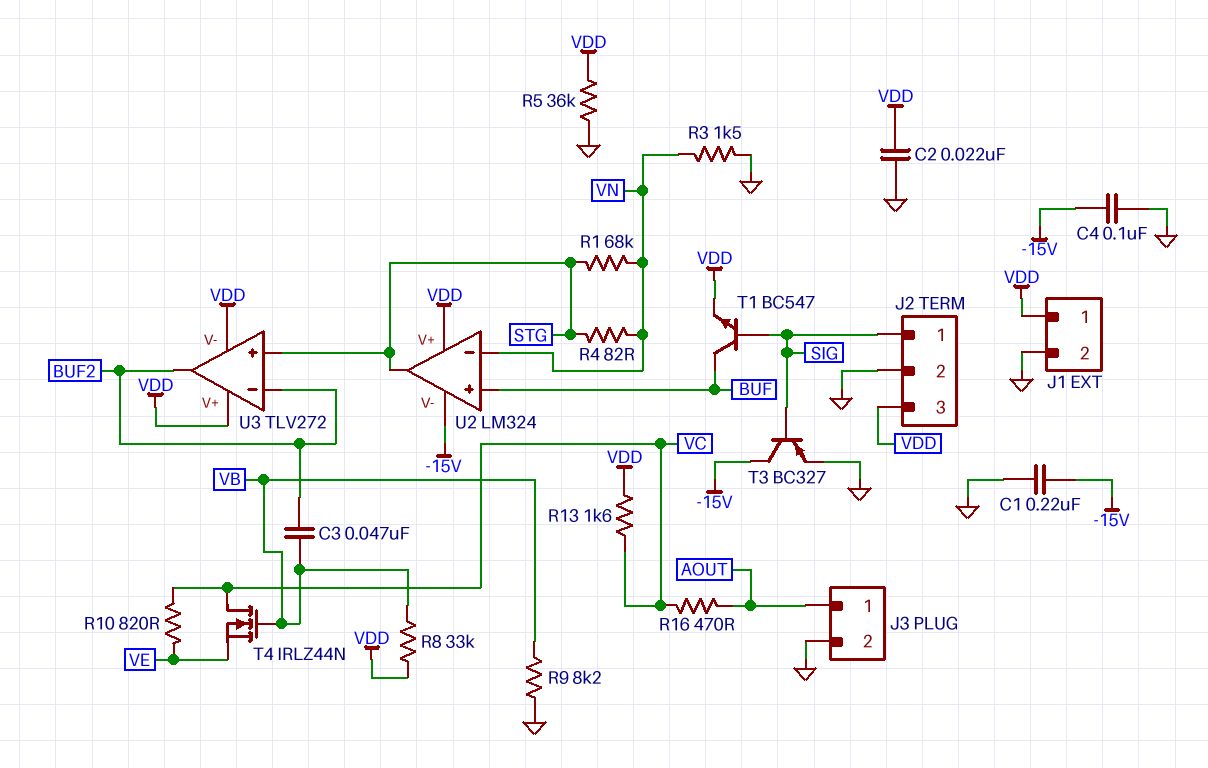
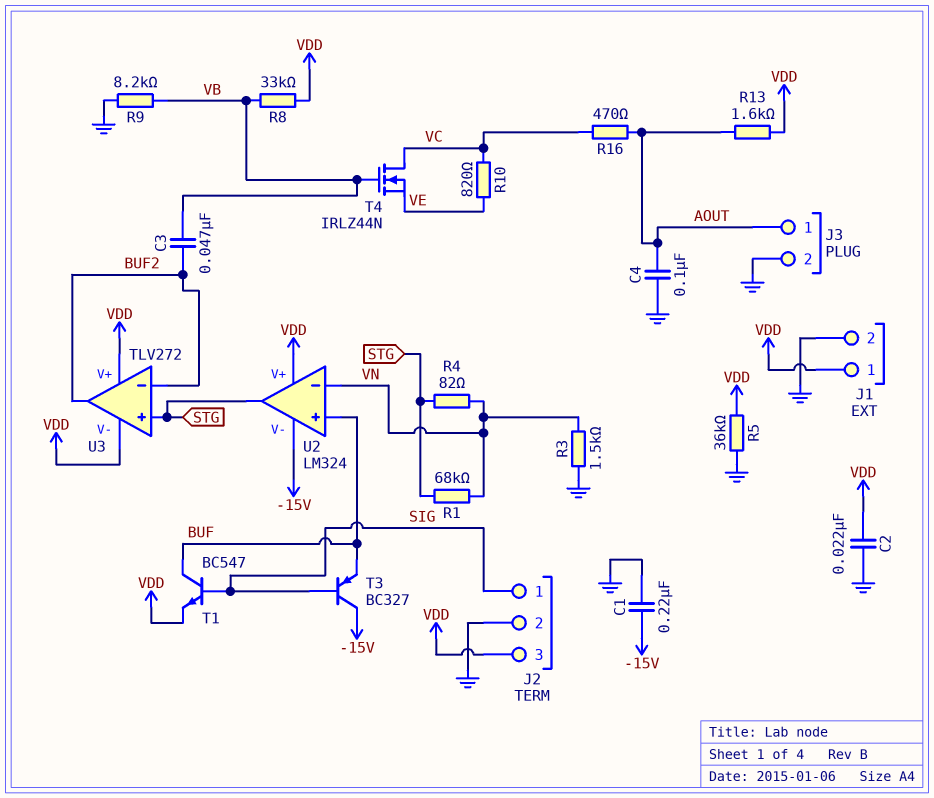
C4: 100nF (-15V, GND) -> 100nF (AOUT, GND)
R13: 1.6k (VC, VDD) -> 1.6k (AOUT, VDD)
T3: PNP BC327 (B SIG, C -15V, E GND) -> PNP BC327 (B SIG, C -15V, E BUF)

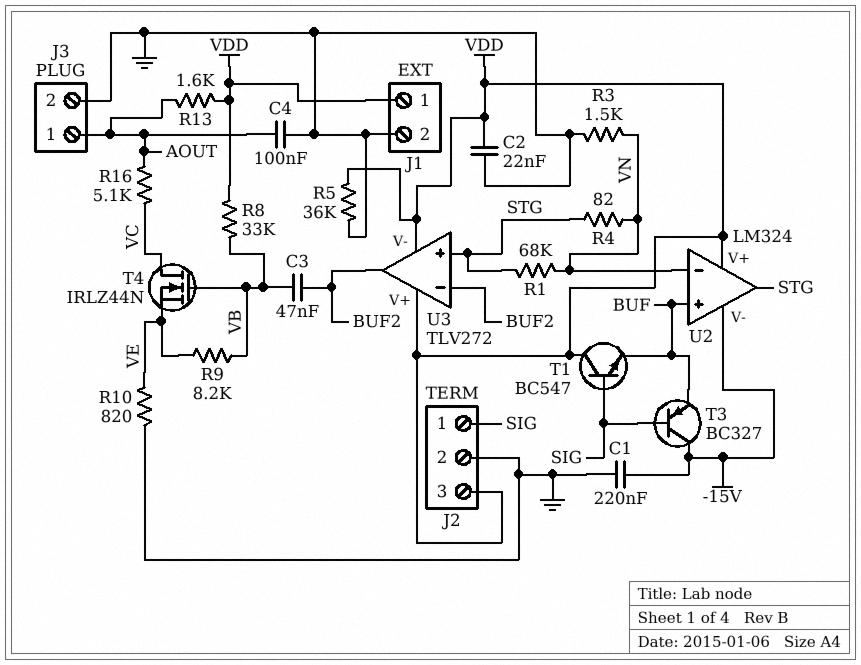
R9: 8.2k (GND, VB) -> 8.2k (VB, VE)
R10: 820 (VC, VE) -> 820 (GND, VE)
R16: 470 (AOUT, VC) -> 5.1k (AOUT, VC)
T1: NPN BC547 (B SIG, C BUF, E VDD) -> NPN BC547 (B SIG, C VDD, E BUF)

